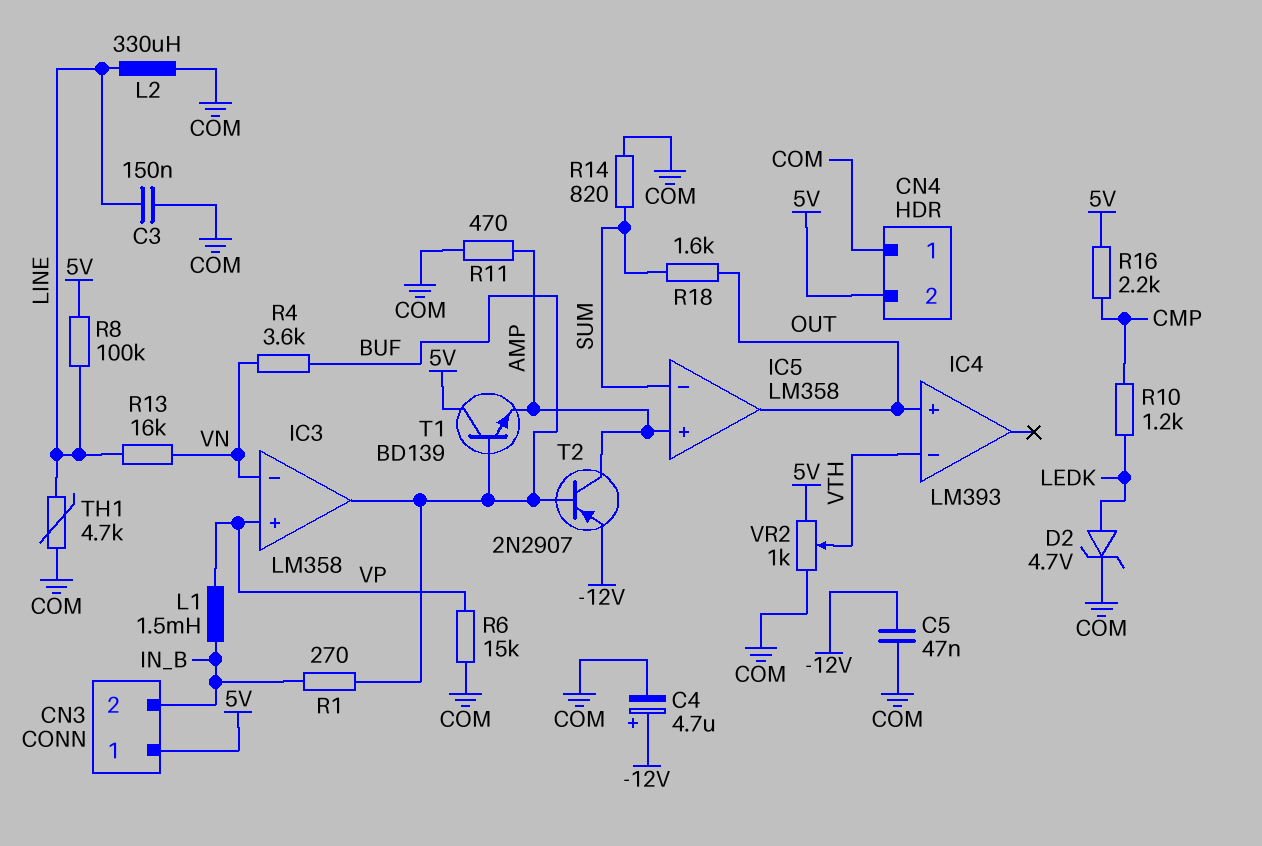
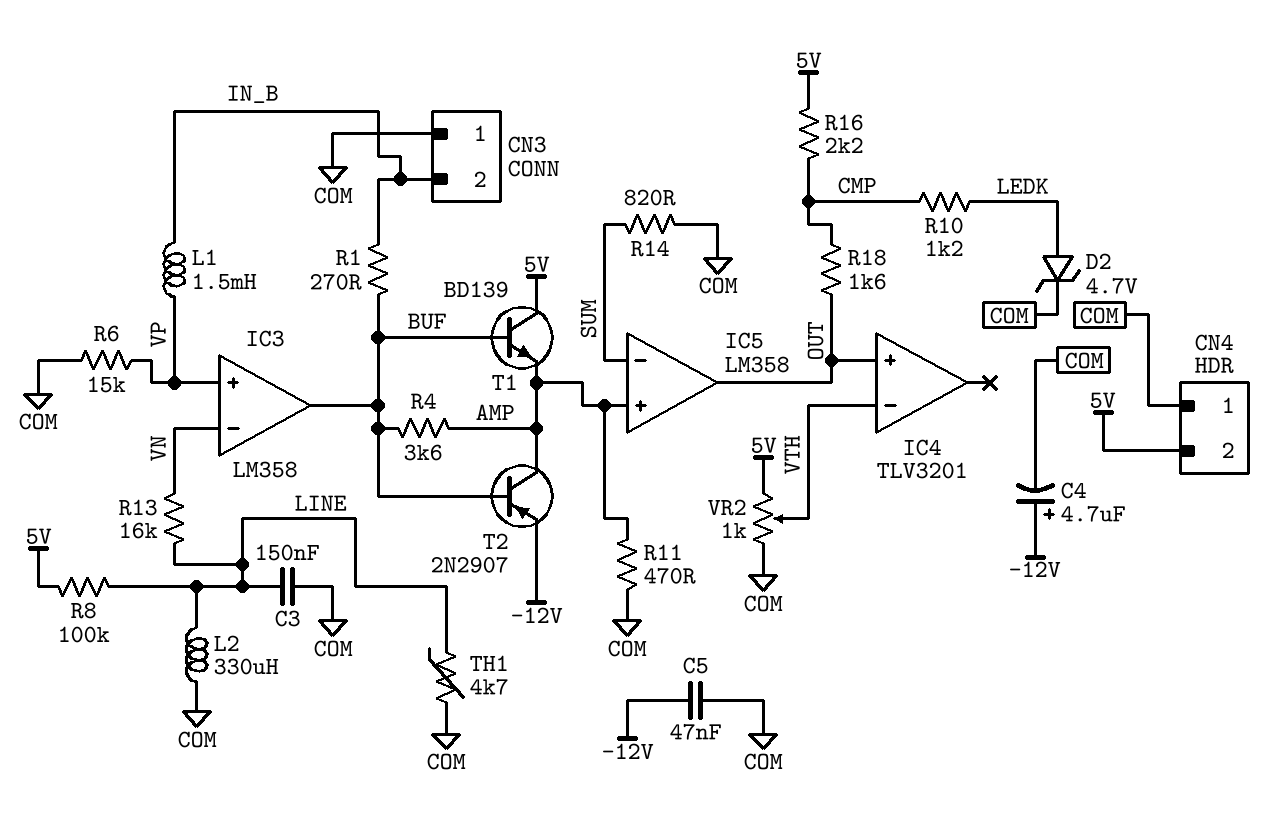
CN3 pin 1: 5V -> COM
IC4: LM393 -> TLV3201
R4: 3.6k (BUF, VN) -> 3.6k (AMP, BUF)
R18: 1.6k (OUT, SUM) -> 1.6k (CMP, OUT)

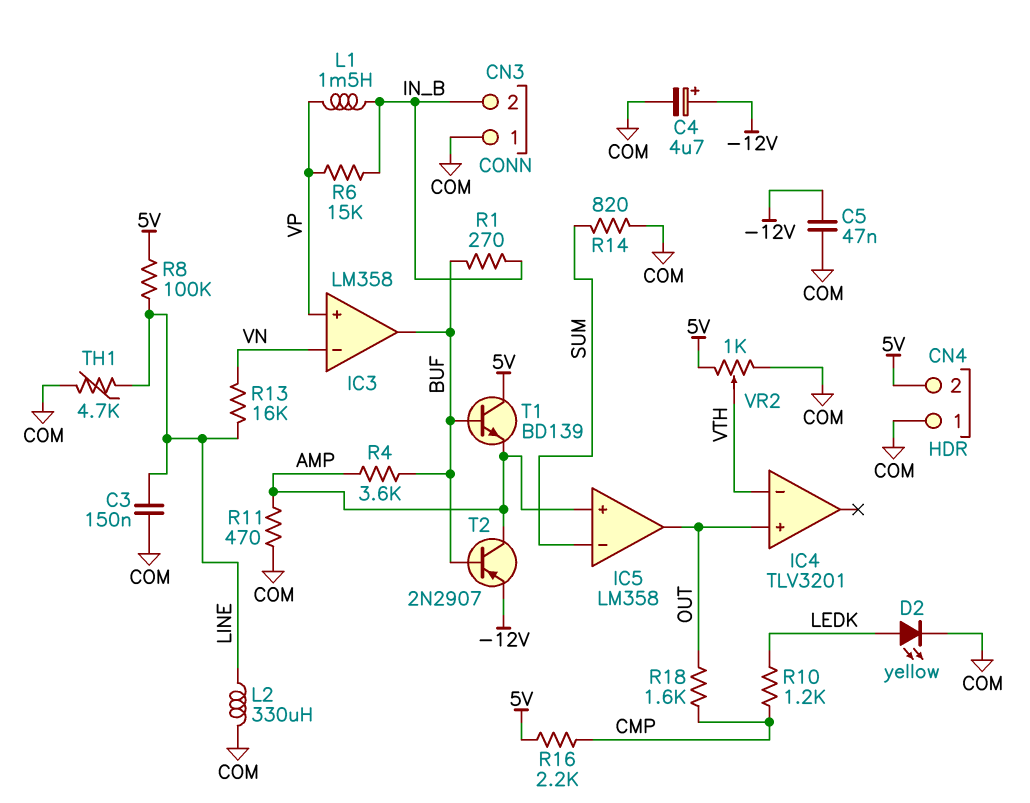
D2: zener 4.7V (A LEDK, K COM) -> LED yellow (A LEDK, K COM)
R6: 15k (COM, VP) -> 15k (IN_B, VP)

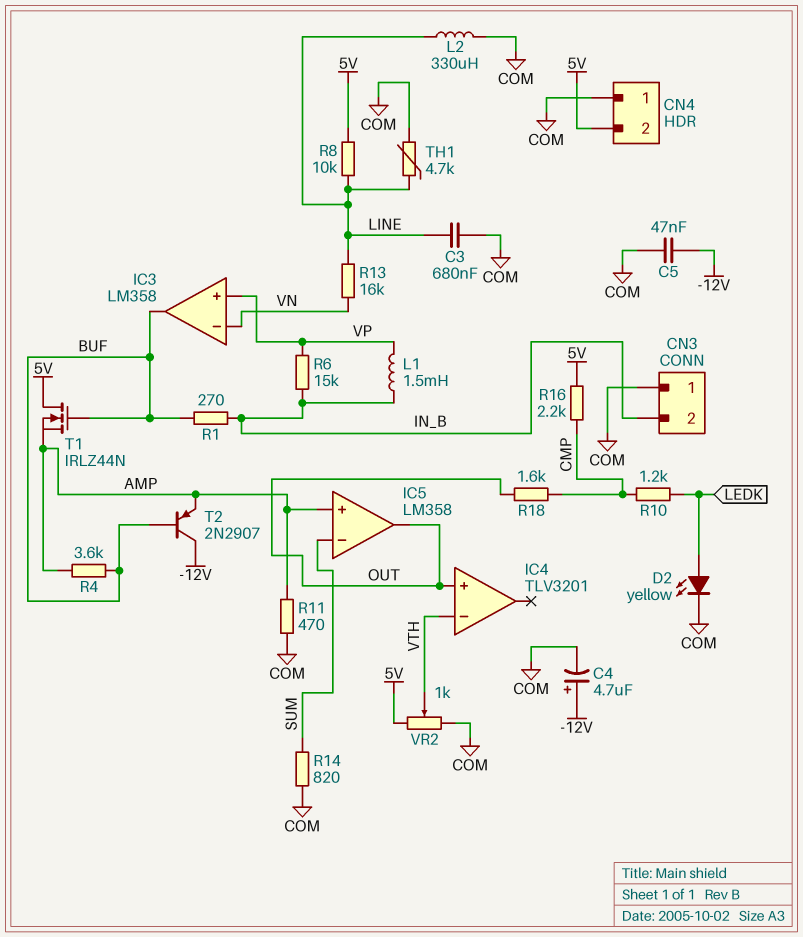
C3: 150nF (COM, LINE) -> 680nF (COM, LINE)
R8: 100k (5V, LINE) -> 10k (5V, LINE)
T1: NPN BD139 (B BUF, C 5V, E AMP) -> NMOS IRLZ44N (G BUF, D 5V, S AMP)
T2: PNP 2N2907 (B BUF, C AMP, E -12V) -> PNP 2N2907 (B BUF, C -12V, E AMP)

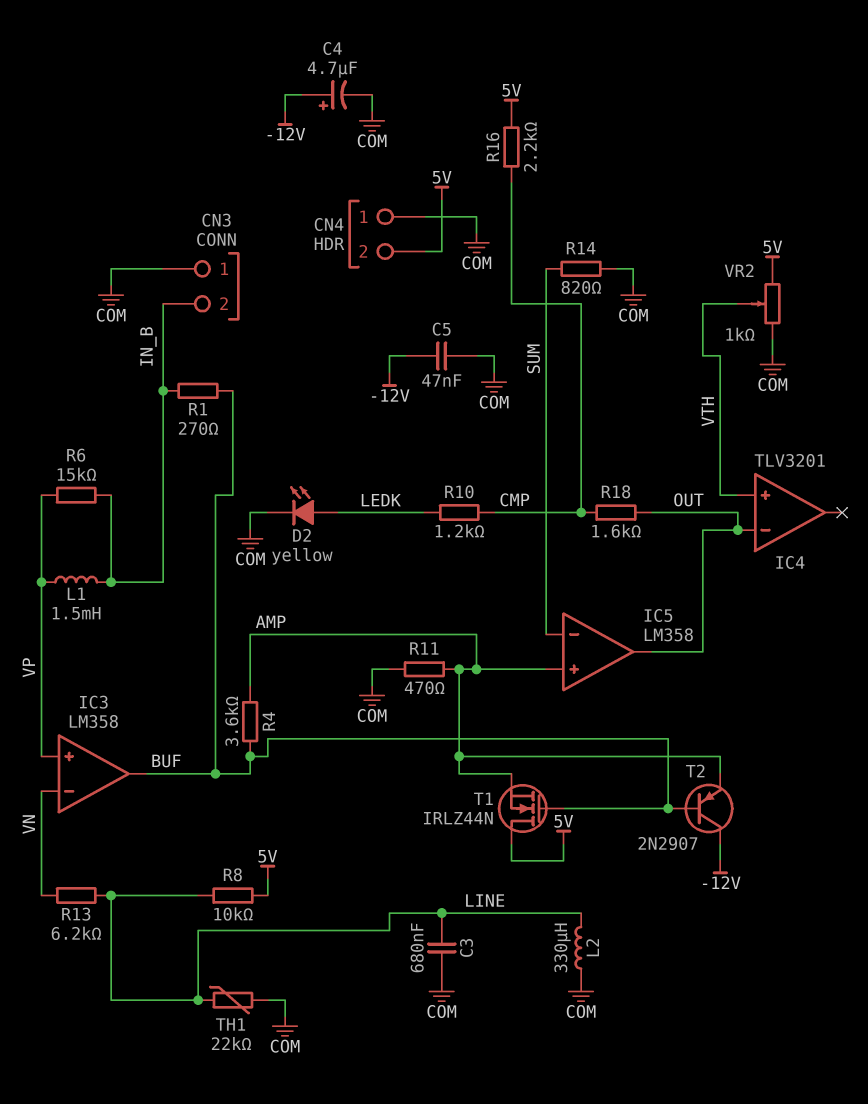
IC4 pin in+: OUT -> VTH
IC4 pin in-: VTH -> OUT
R13: 16k (LINE, VN) -> 6.2k (LINE, VN)
TH1: 4.7k (COM, LINE) -> 22k (COM, LINE)

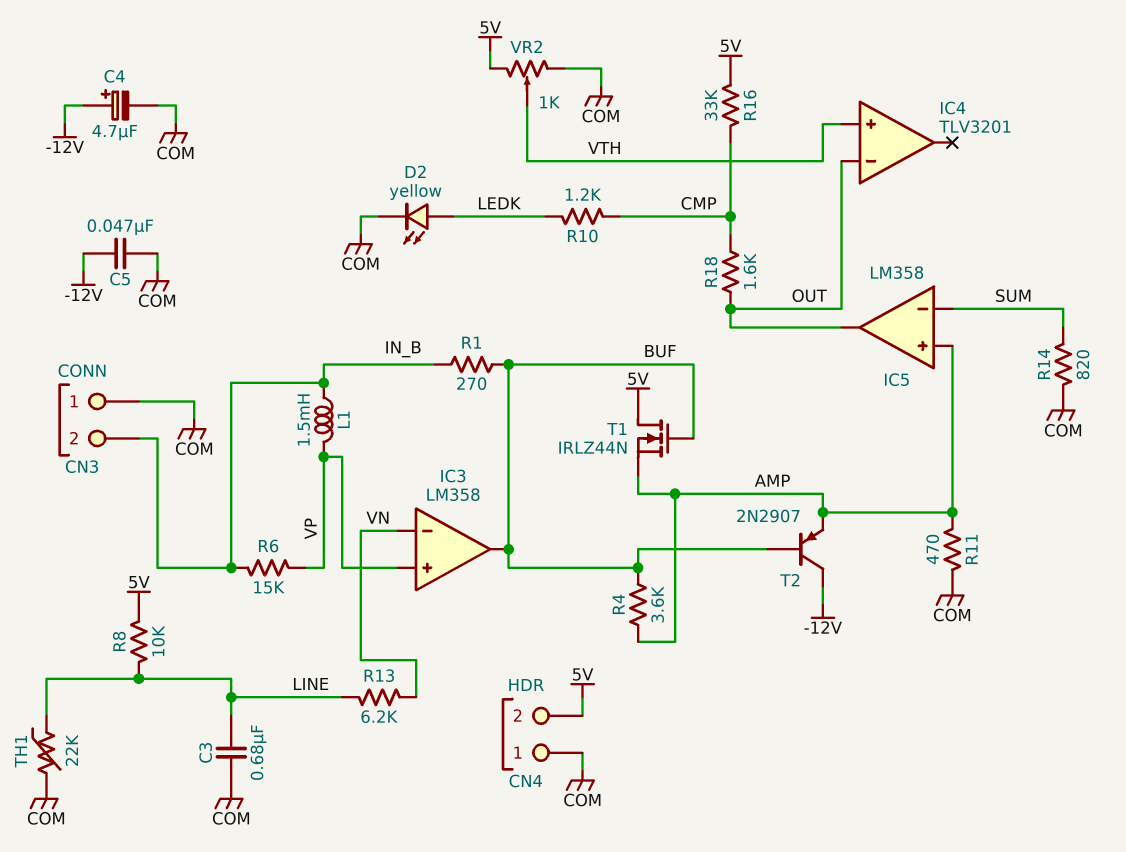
L2: 330uH (COM, LINE) -> none
R16: 2.2k (5V, CMP) -> 33k (5V, CMP)

